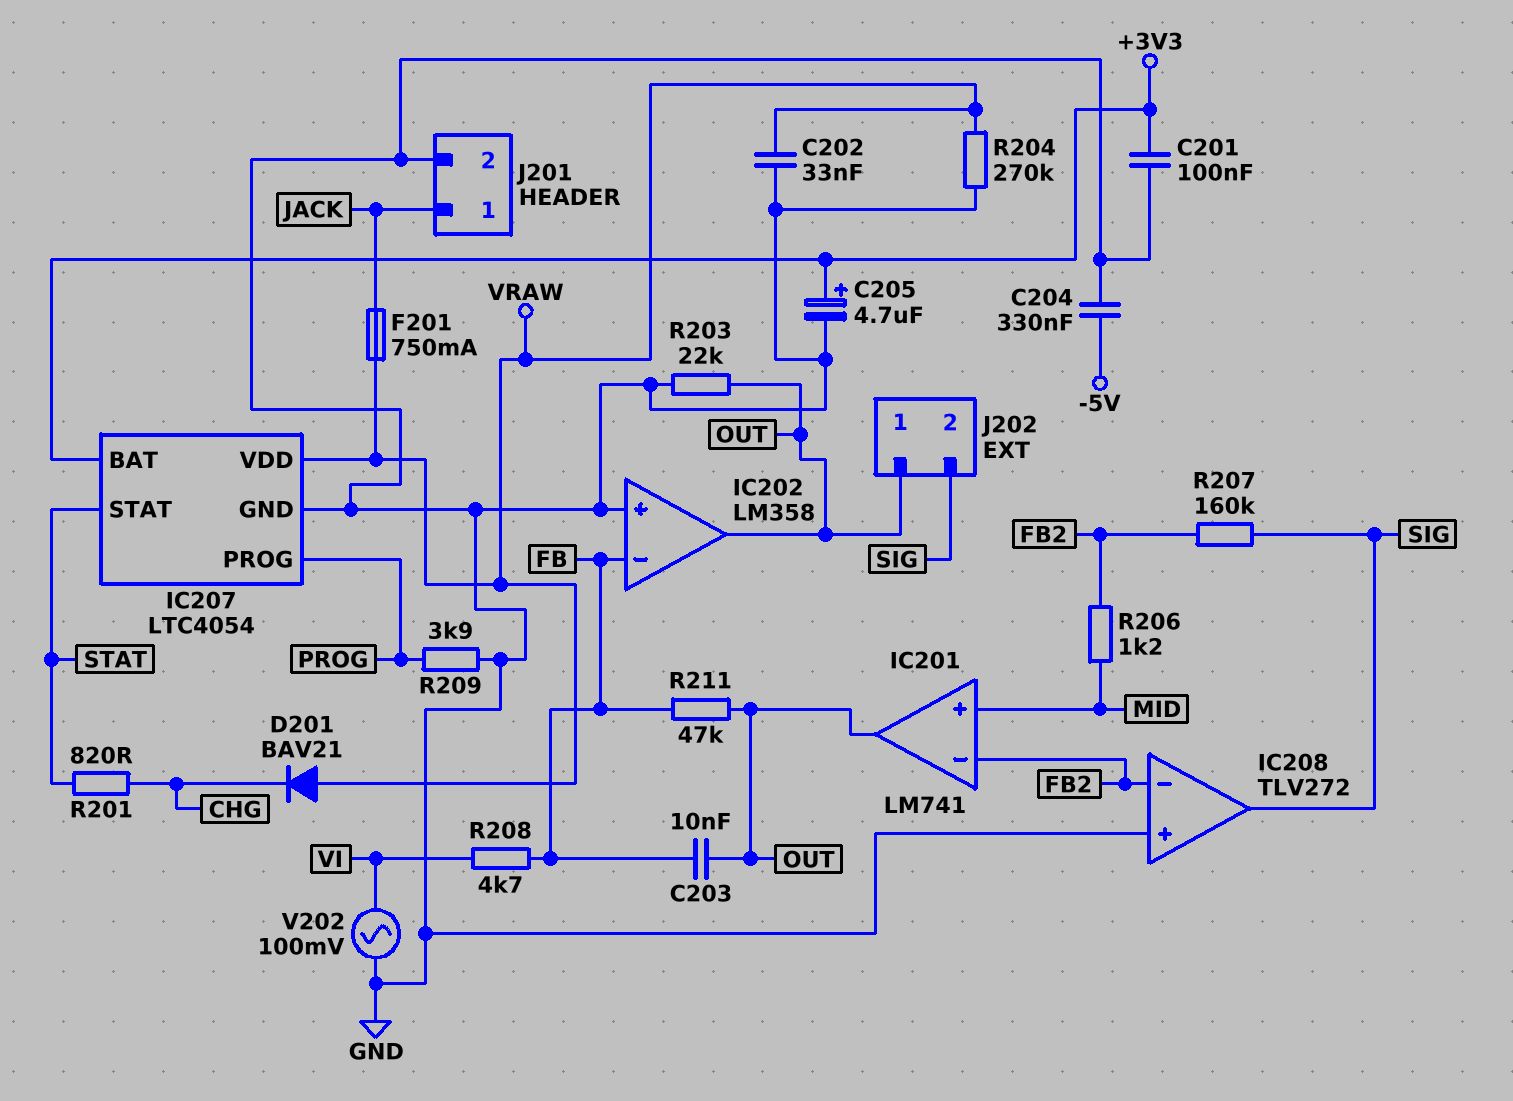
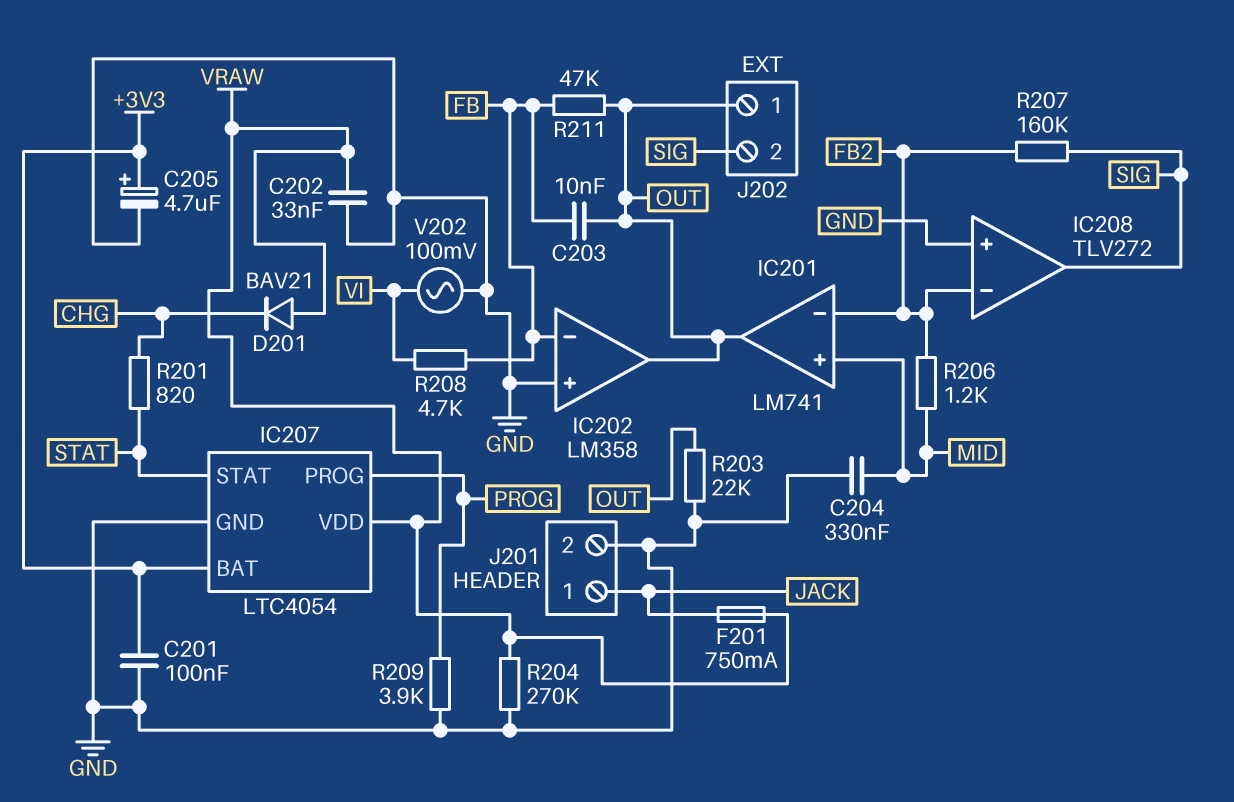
C204: 330nF (-5V, GND) -> 330nF (GND, MID)

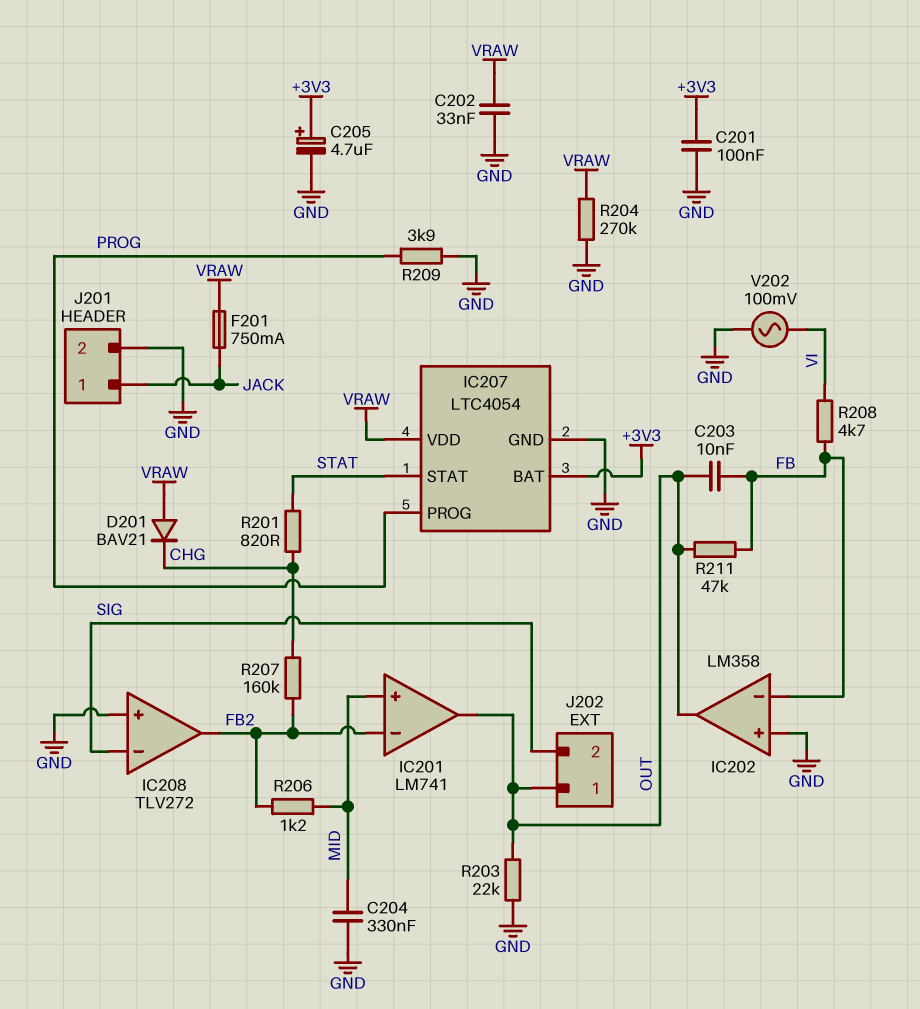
IC208 pin in-: FB2 -> SIG
IC208 pin out: SIG -> FB2
R207: 160k (FB2, SIG) -> 160k (CHG, FB2)

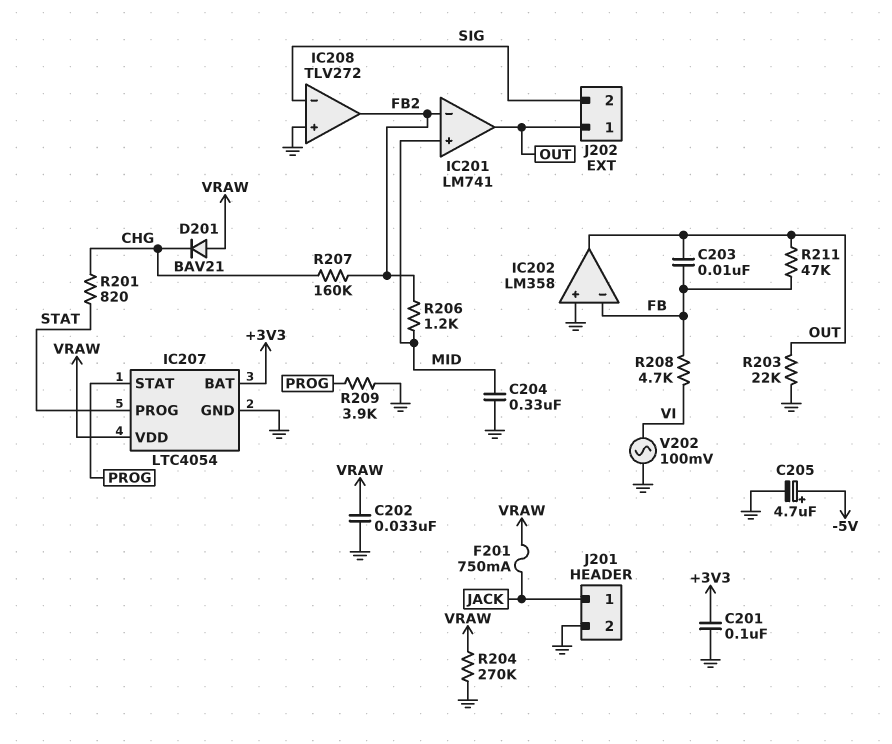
C205: 4.7uF (plus +3V3, minus GND) -> 4.7uF (plus -5V, minus GND)
IC207 pin PROG: PROG -> STAT
IC207 pin STAT: STAT -> PROG

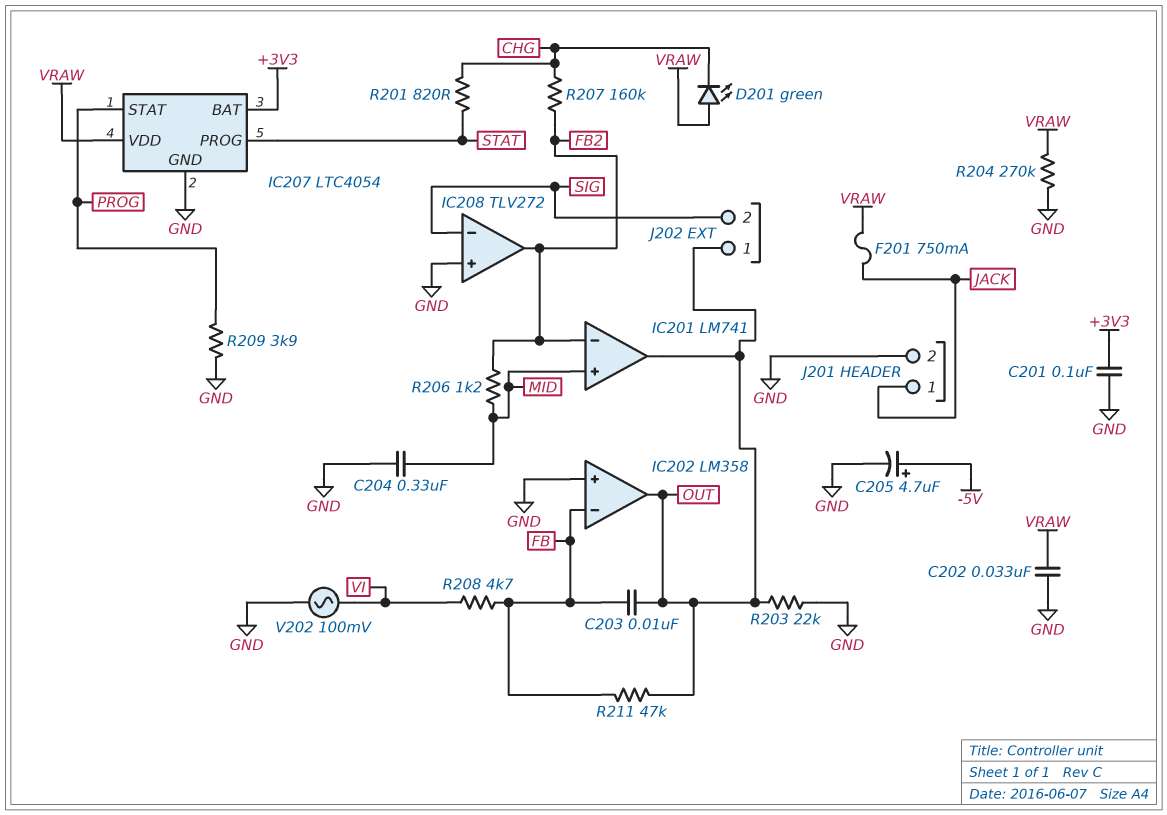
D201: diode BAV21 (A VRAW, K CHG) -> LED green (A VRAW, K CHG)

